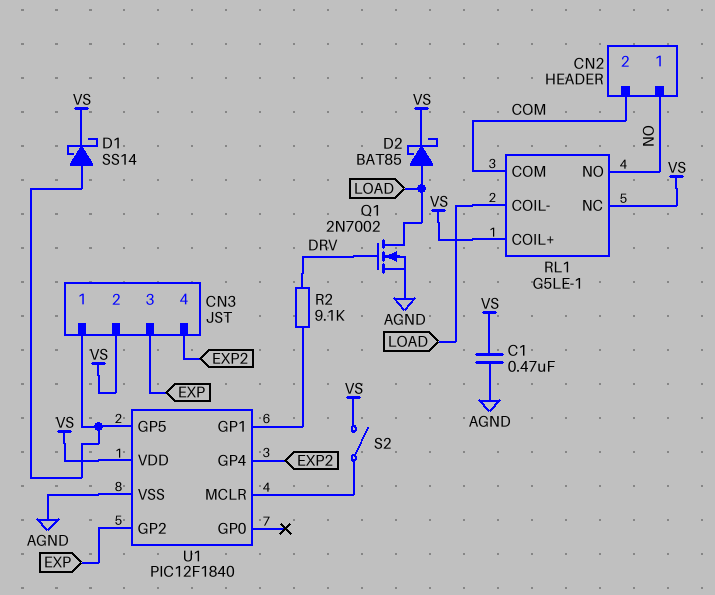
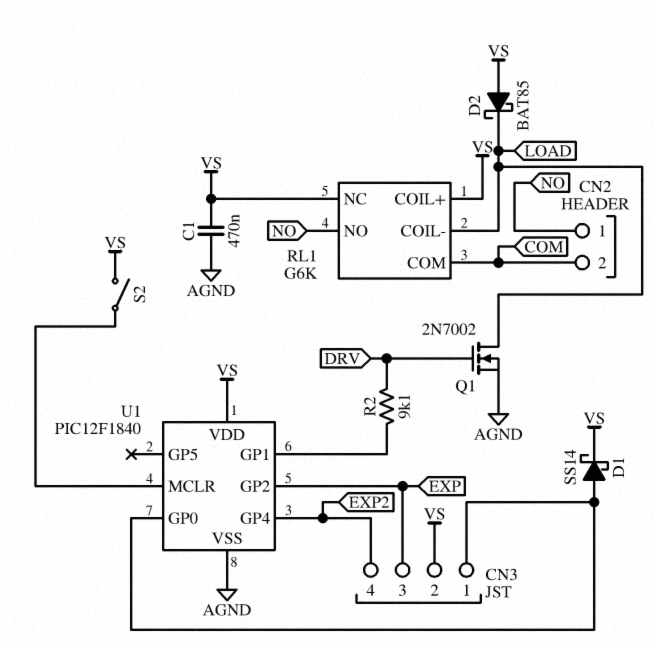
D2: schottky BAT85 (A LOAD, K VS) -> schottky BAT85 (A VS, K LOAD)
RL1: G5LE-1 -> G6K
U1 pin GP0: none -> CN3/1
U1 pin GP5: CN3/1 -> none

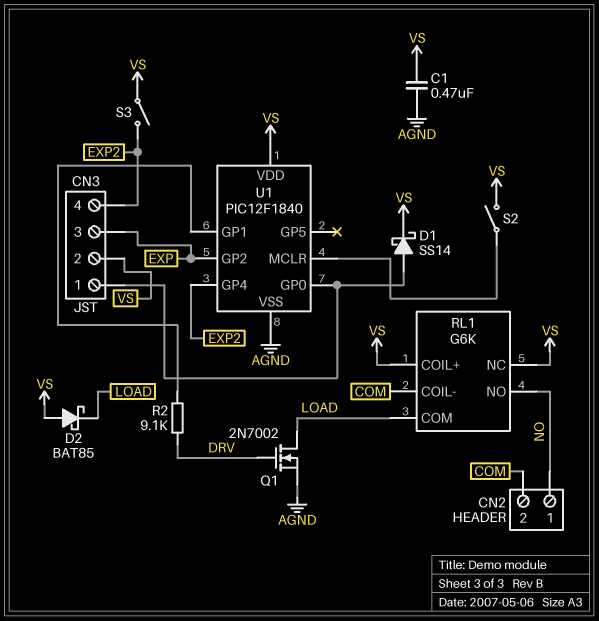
RL1 pin COIL-: LOAD -> COM
RL1 pin COM: COM -> LOAD
S3: none -> switch (EXP2, VS)

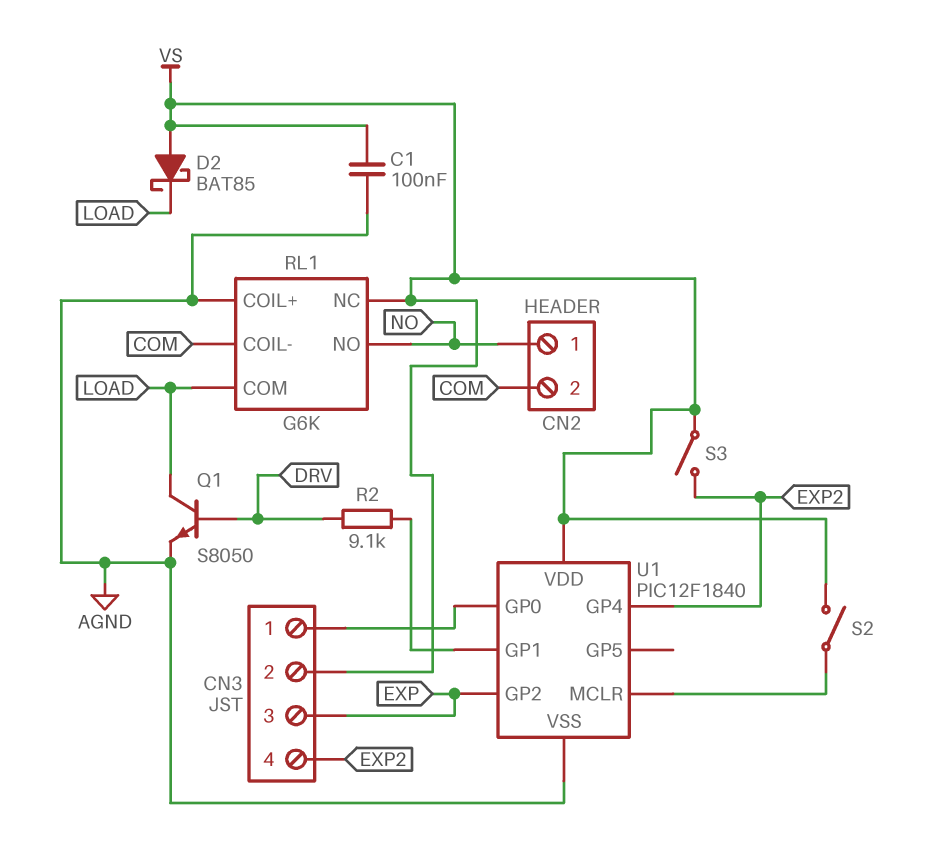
C1: 470nF (AGND, VS) -> 100nF (AGND, VS)
D1: schottky SS14 (A CN3/1, K VS) -> none
Q1: NMOS 2N7002 (G DRV, D LOAD, S AGND) -> NPN S8050 (B DRV, C LOAD, E AGND)
RL1 pin COIL+: VS -> AGND

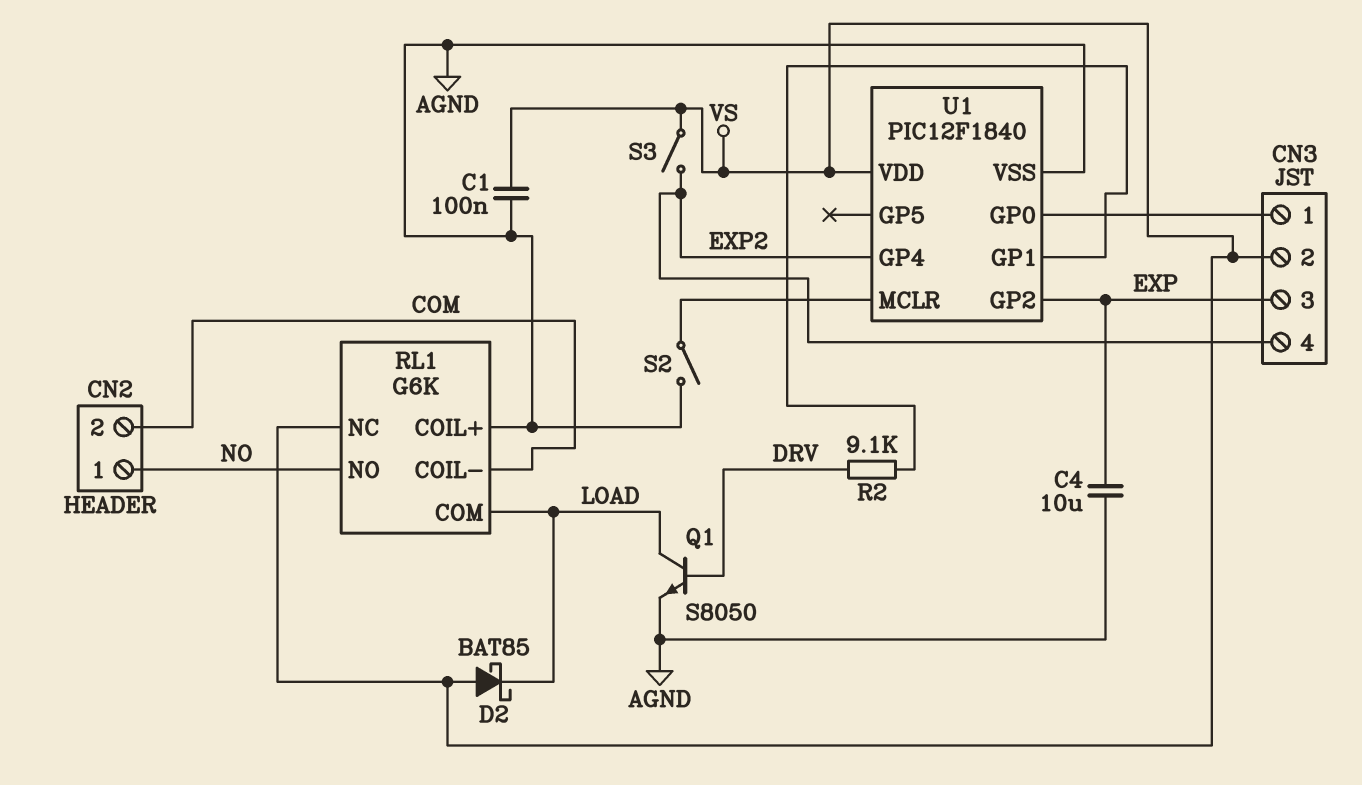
C4: none -> 10uF (AGND, EXP)
S2: switch (U1/MCLR, VS) -> switch (AGND, U1/MCLR)

